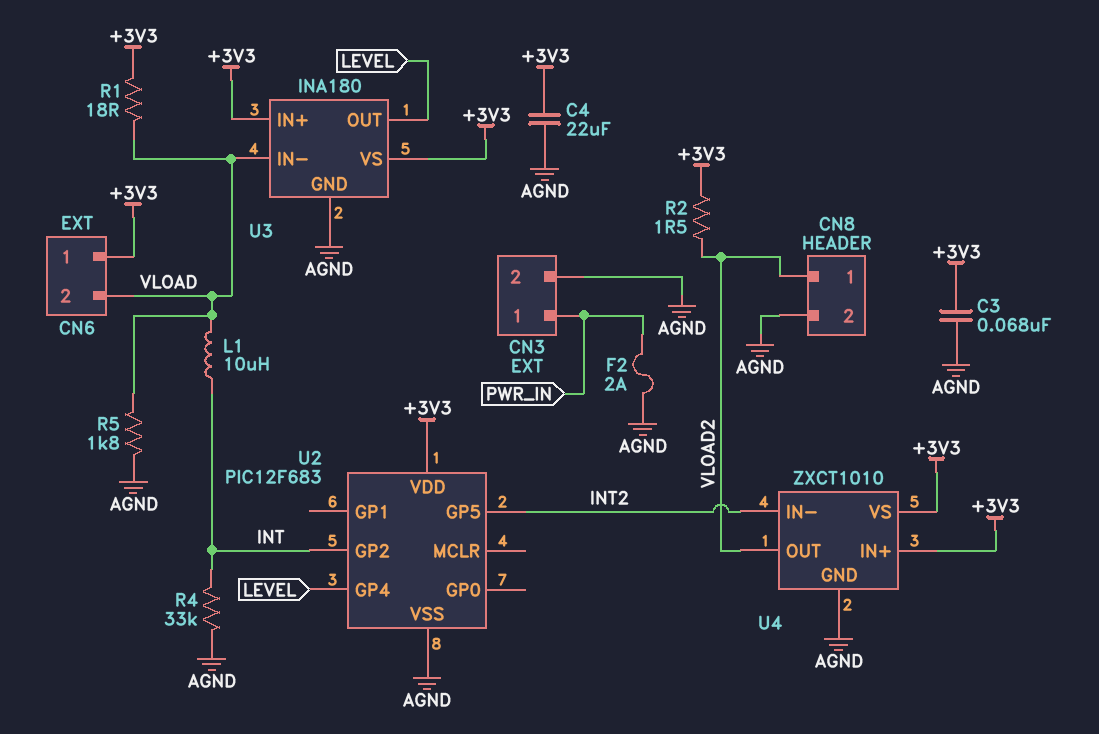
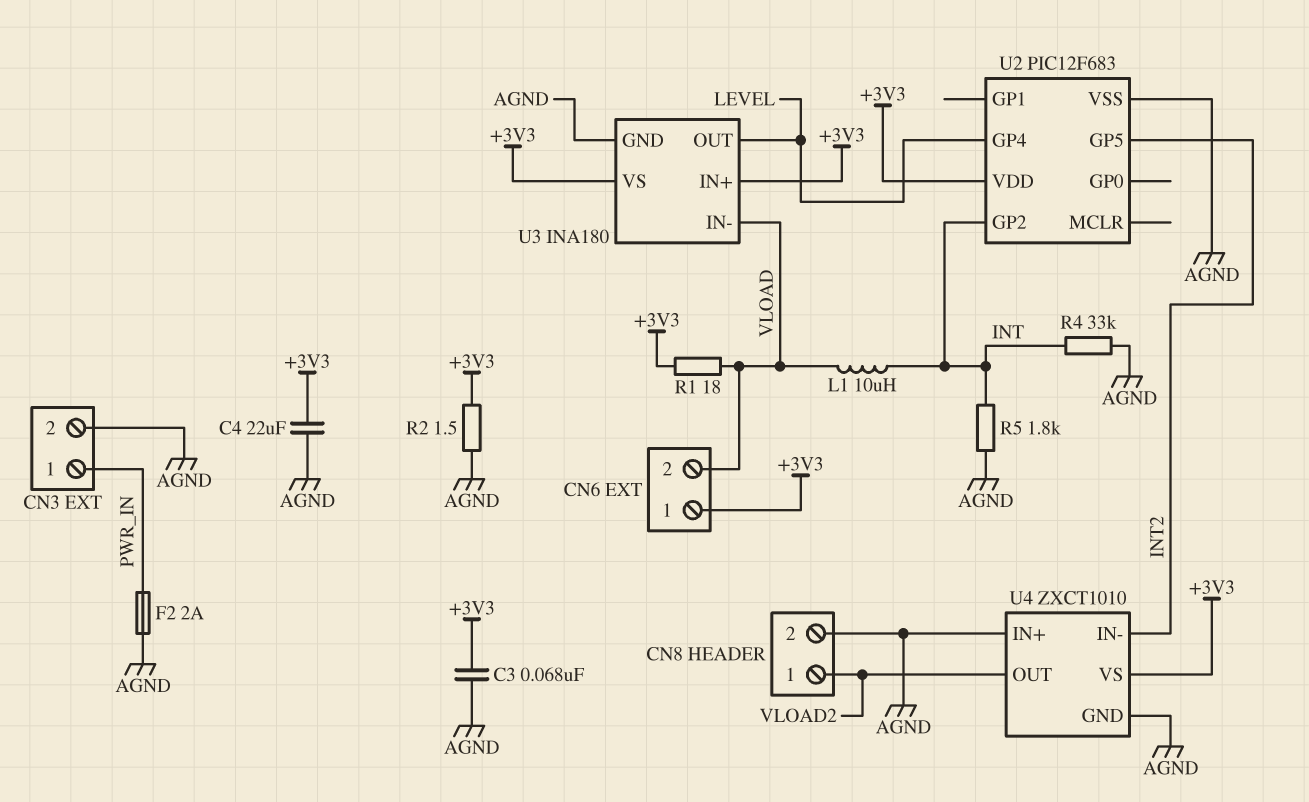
R2: 1.5 (+3V3, VLOAD2) -> 1.5 (+3V3, AGND)
R5: 1.8k (AGND, VLOAD) -> 1.8k (AGND, INT)
U4 pin IN+: +3V3 -> AGND

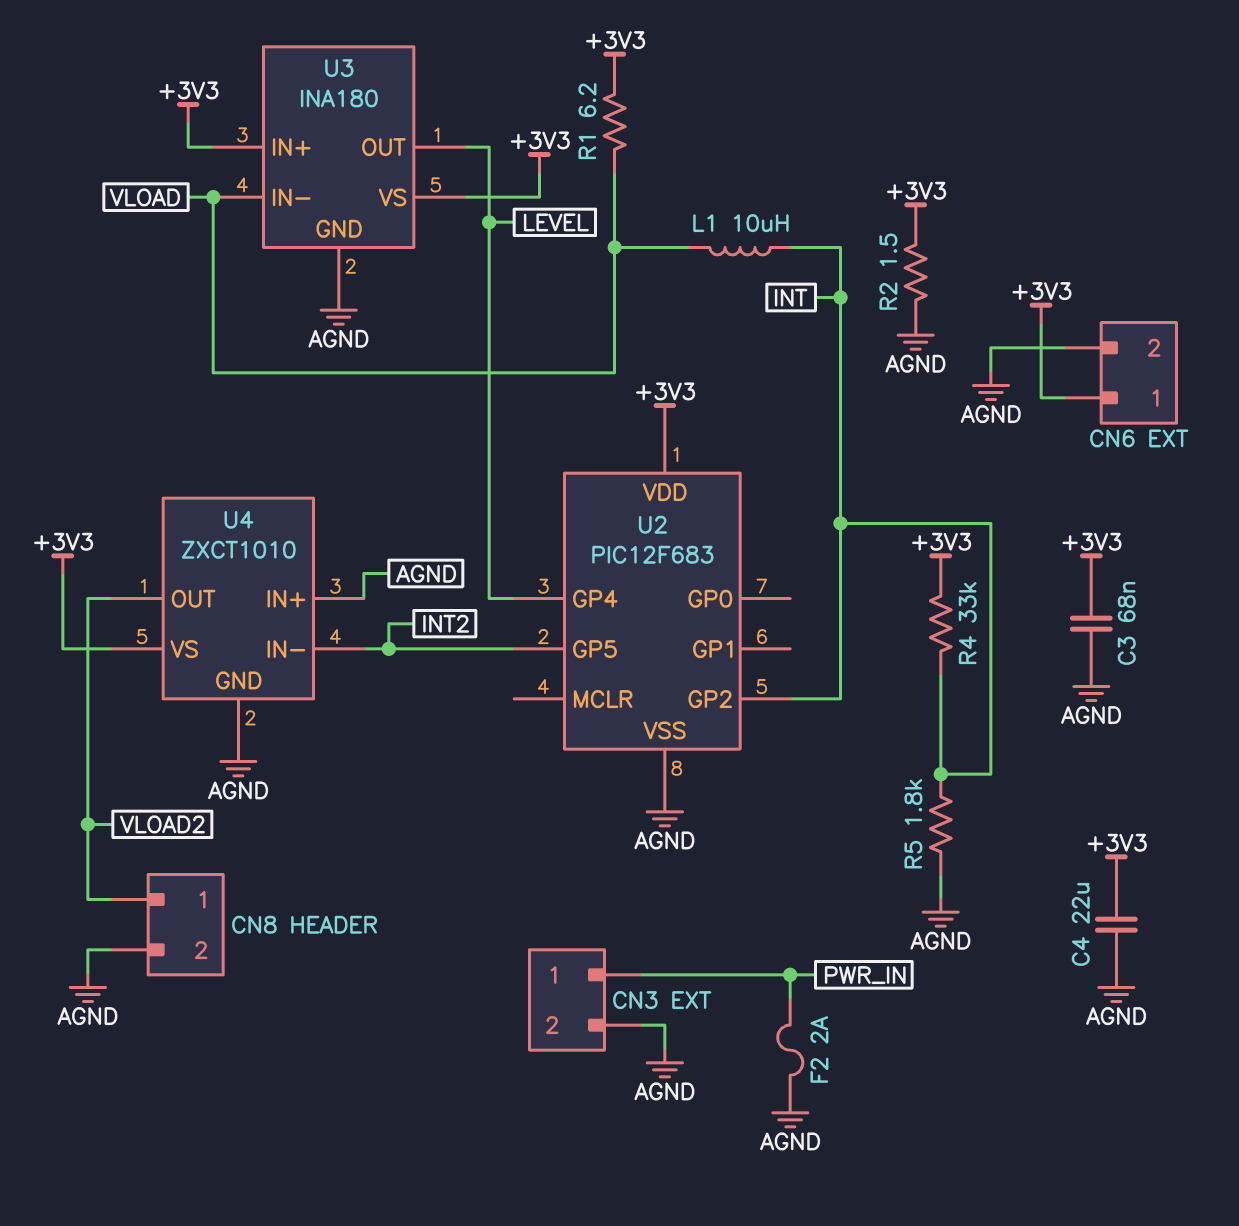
CN6 pin 2: VLOAD -> AGND
R1: 18 (+3V3, VLOAD) -> 6.2 (+3V3, VLOAD)
R4: 33k (AGND, INT) -> 33k (+3V3, INT)

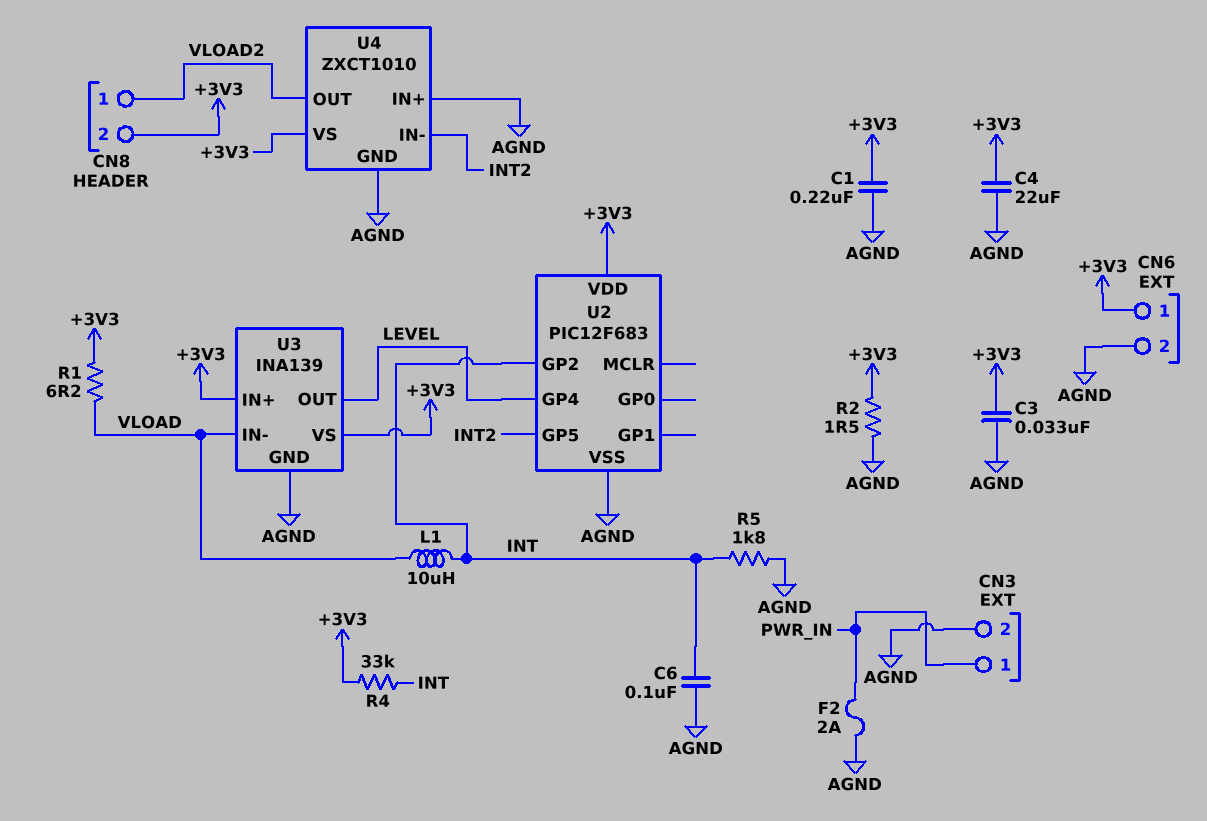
C1: none -> 220nF (+3V3, AGND)
C3: 68nF (+3V3, AGND) -> 33nF (+3V3, AGND)
C6: none -> 100nF (AGND, INT)
CN8 pin 2: AGND -> +3V3
U3: INA180 -> INA139

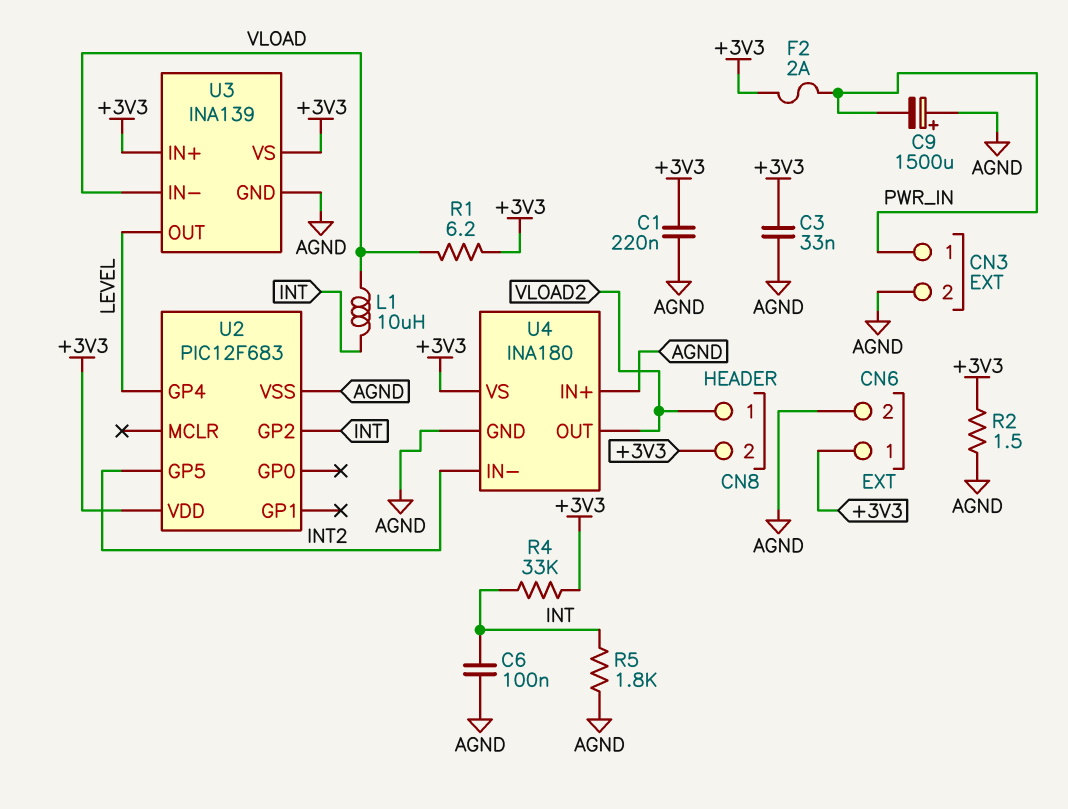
C4: 22uF (+3V3, AGND) -> none
C9: none -> 1500uF (plus AGND, minus PWR_IN)
F2: 2A (AGND, PWR_IN) -> 2A (+3V3, PWR_IN)
U4: ZXCT1010 -> INA180

